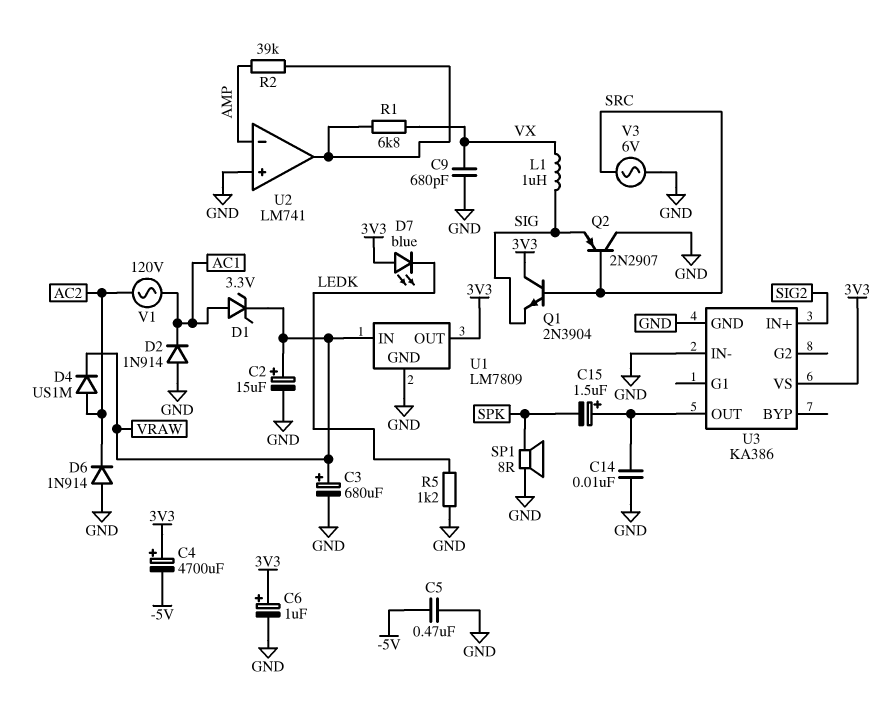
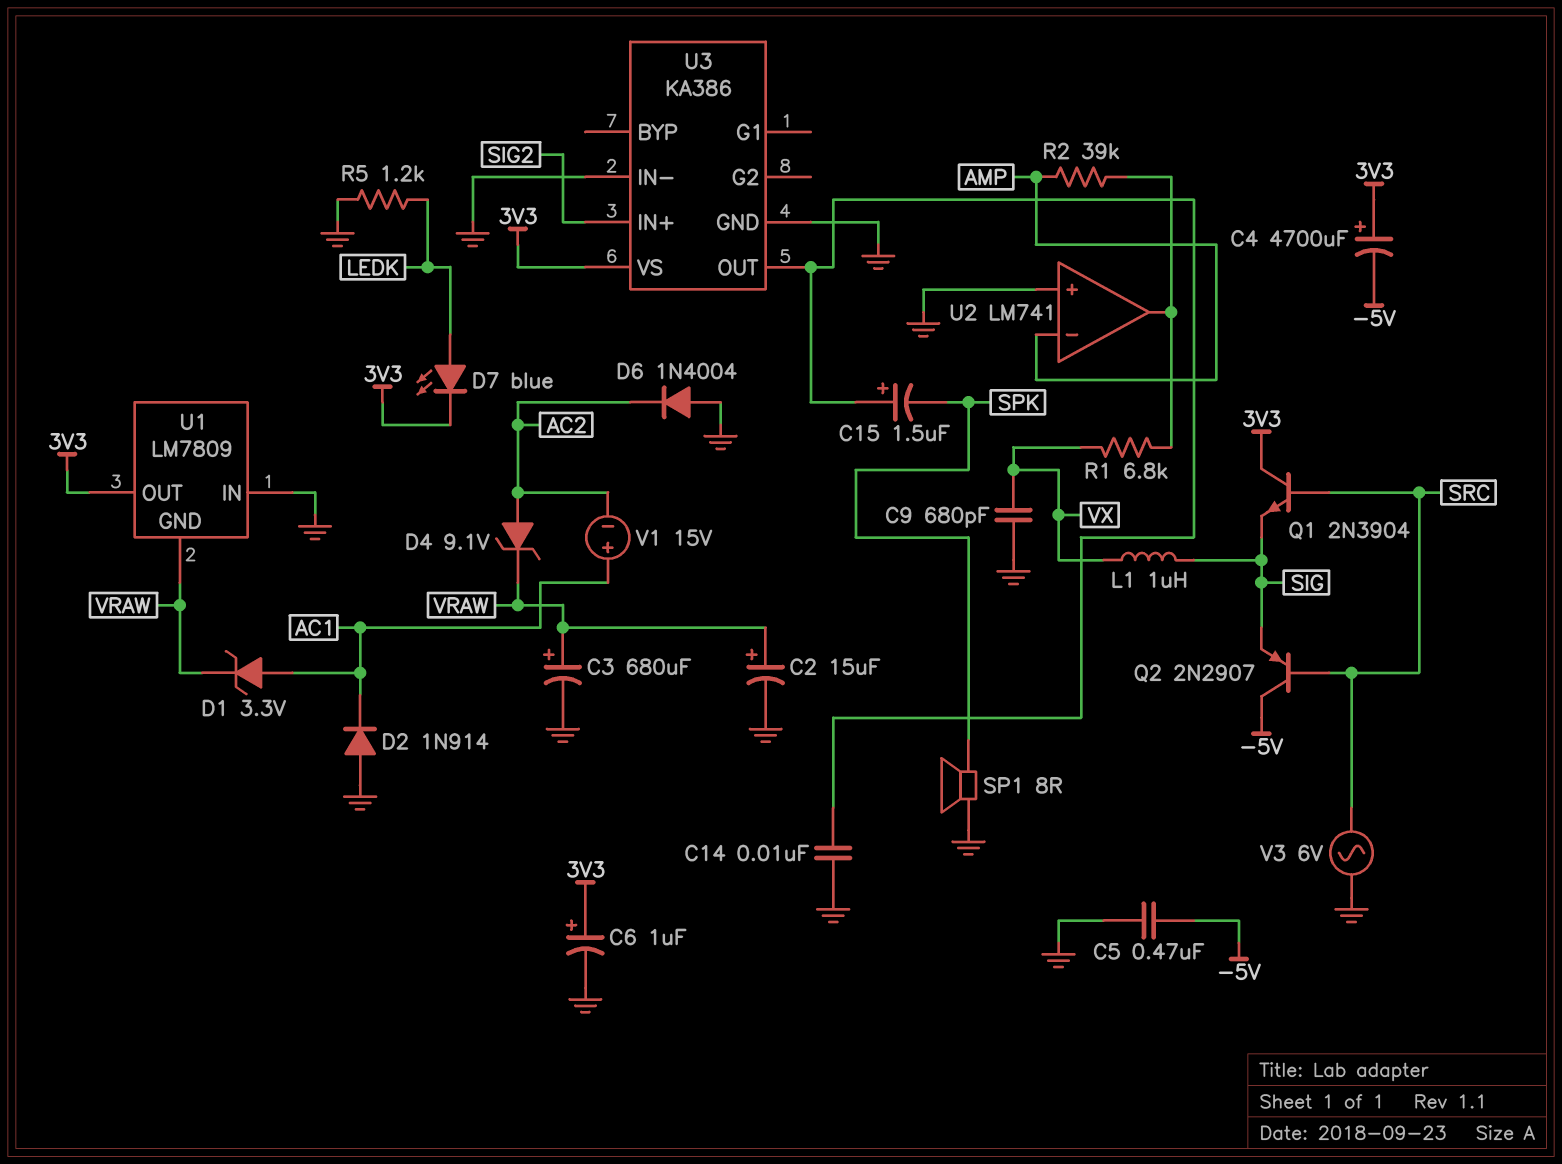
D4: diode US1M (A AC2, K VRAW) -> zener 9.1V (A AC2, K VRAW)
D6: diode 1N914 (A GND, K AC2) -> diode 1N4004 (A GND, K AC2)
D7: LED blue (A 3V3, K LEDK) -> LED blue (A LEDK, K 3V3)
Q2: PNP 2N2907 (B SRC, C GND, E SIG) -> PNP 2N2907 (B SRC, C -5V, E SIG)
U1 pin GND: GND -> VRAW
U1 pin IN: VRAW -> GND
V1: AC 120V (AC1, AC2) -> 15V (plus AC1, minus AC2)

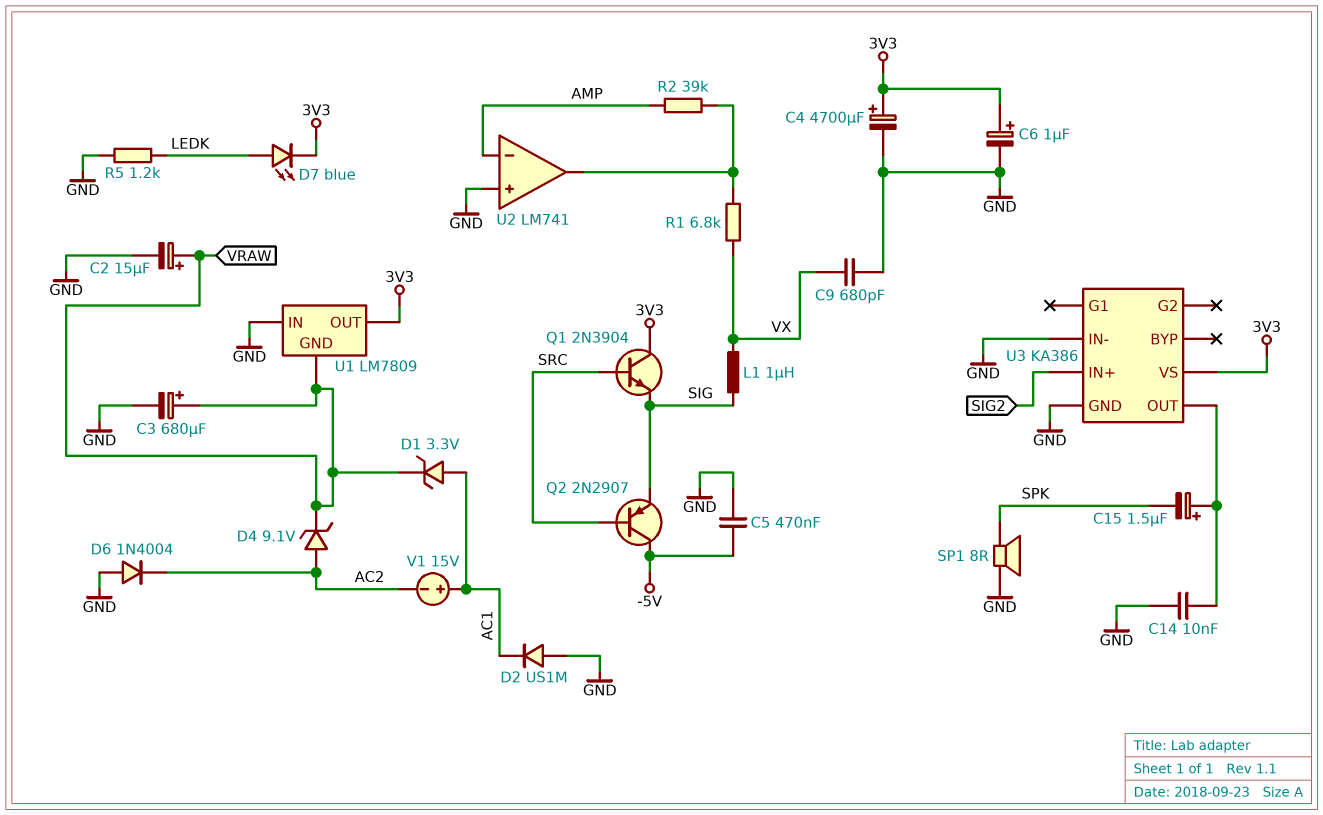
C4: 4700uF (plus 3V3, minus -5V) -> 4700uF (plus 3V3, minus GND)
D2: diode 1N914 (A GND, K AC1) -> diode US1M (A GND, K AC1)
V3: AC 6V (GND, SRC) -> none

